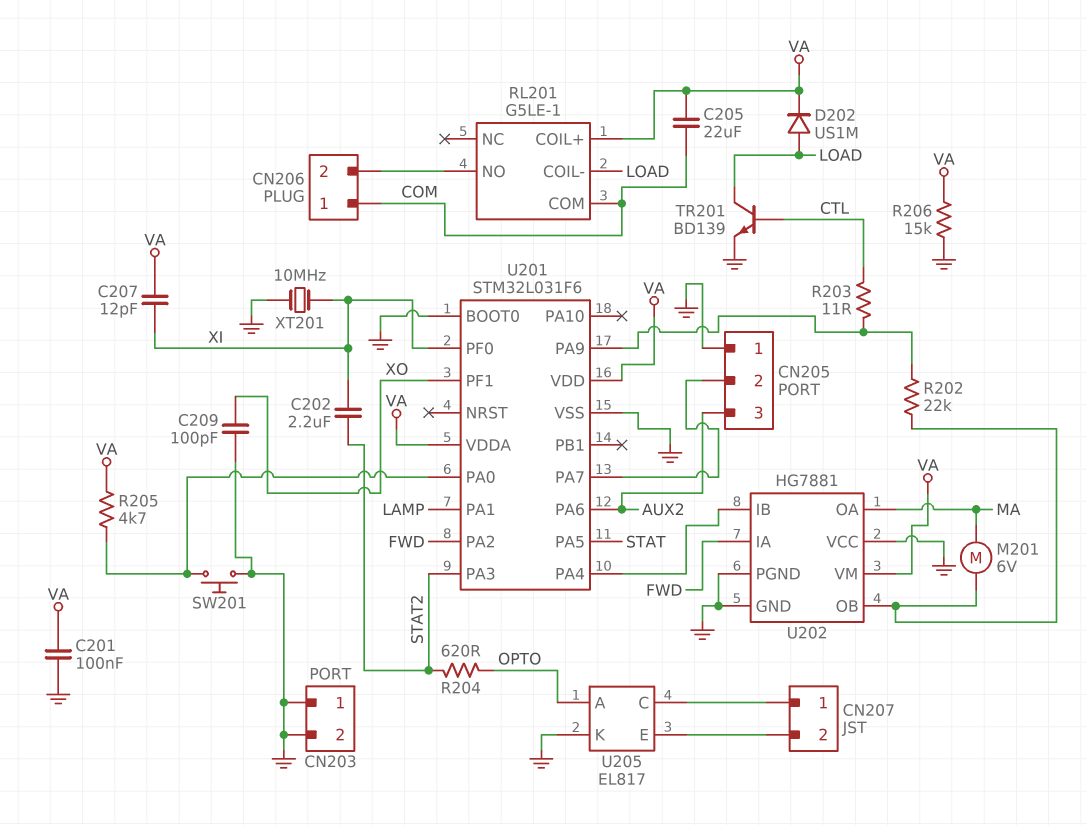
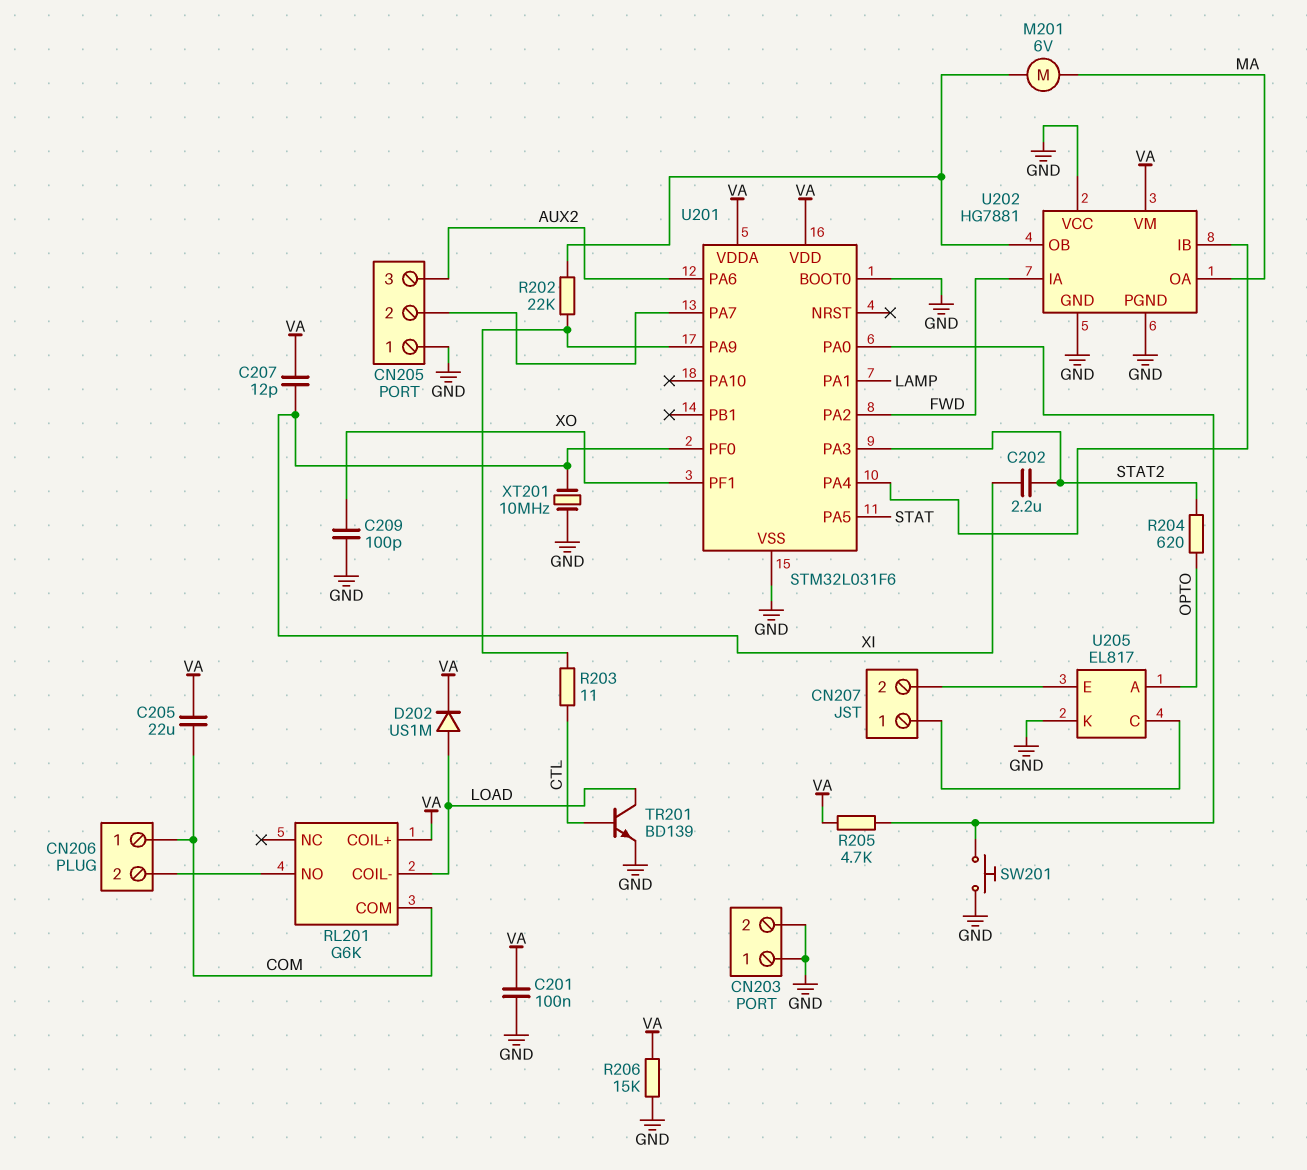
RL201: G5LE-1 -> G6K

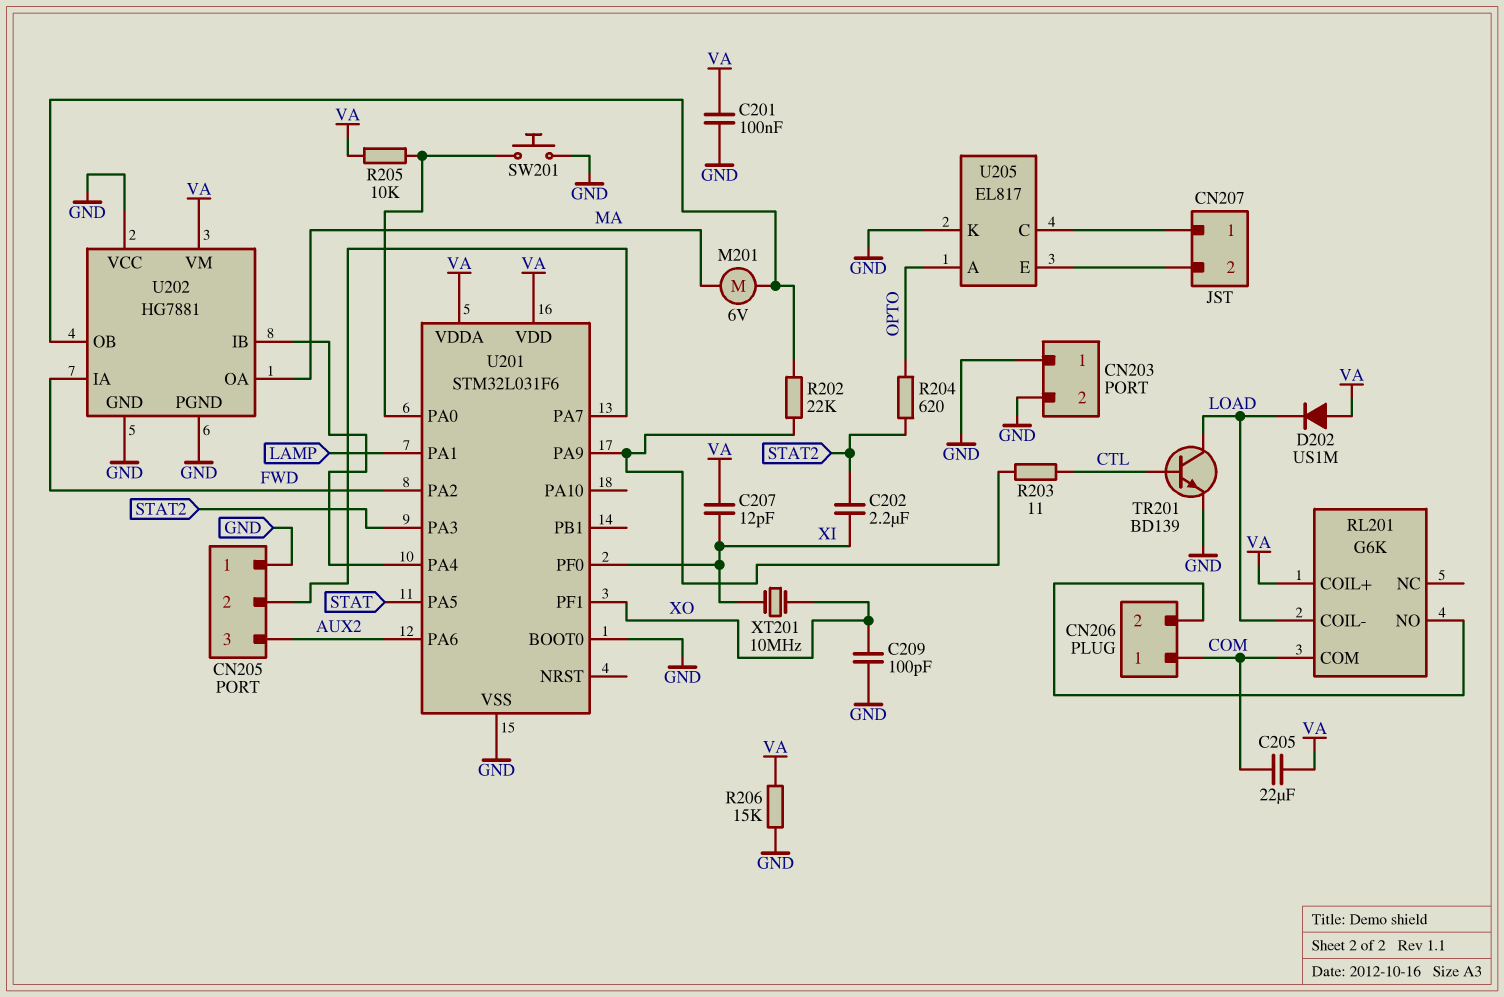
D202: diode US1M (A LOAD, K VA) -> diode US1M (A VA, K LOAD)
R205: 4.7k (U201/PA0, VA) -> 10k (U201/PA0, VA)
XT201: 10MHz (GND, XI) -> 10MHz (XI, XO)

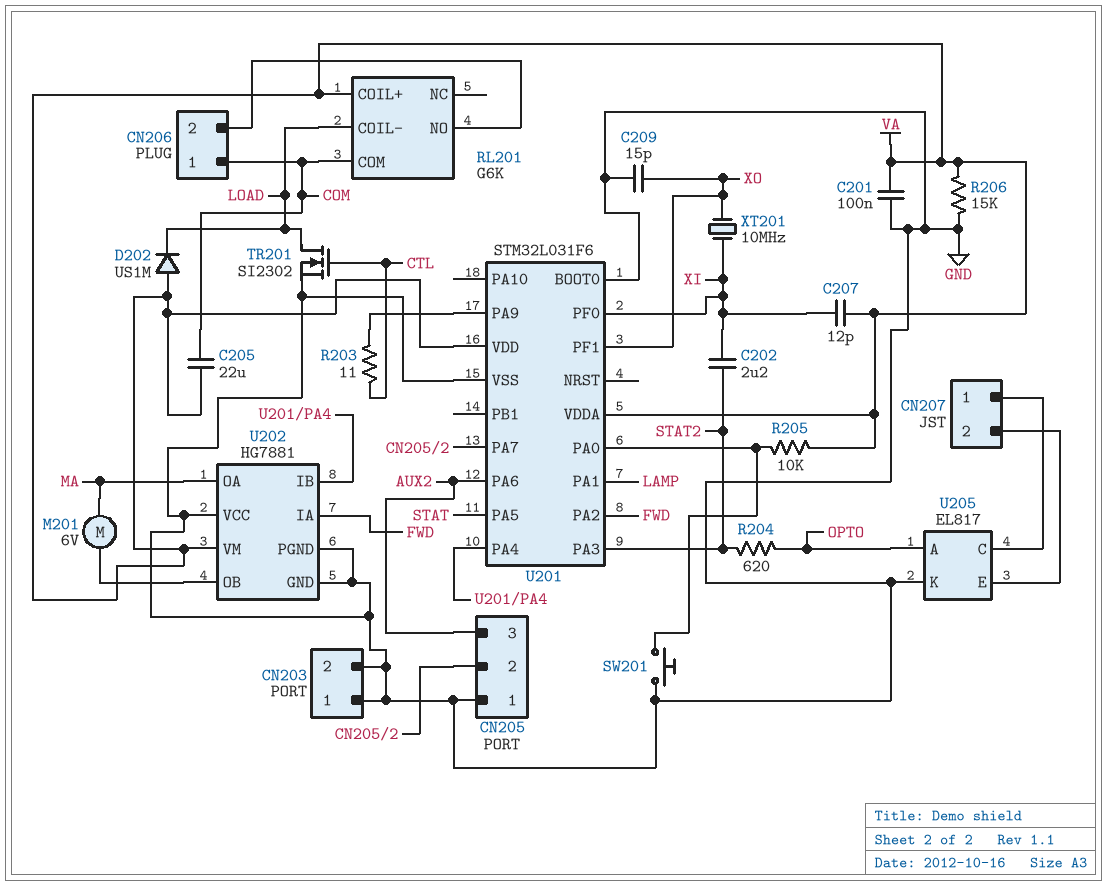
C209: 100pF (GND, XO) -> 15pF (GND, XO)
R202: 22k (U201/PA9, U202/OB) -> none
TR201: NPN BD139 (B CTL, C LOAD, E GND) -> NMOS SI2302 (G CTL, D LOAD, S GND)

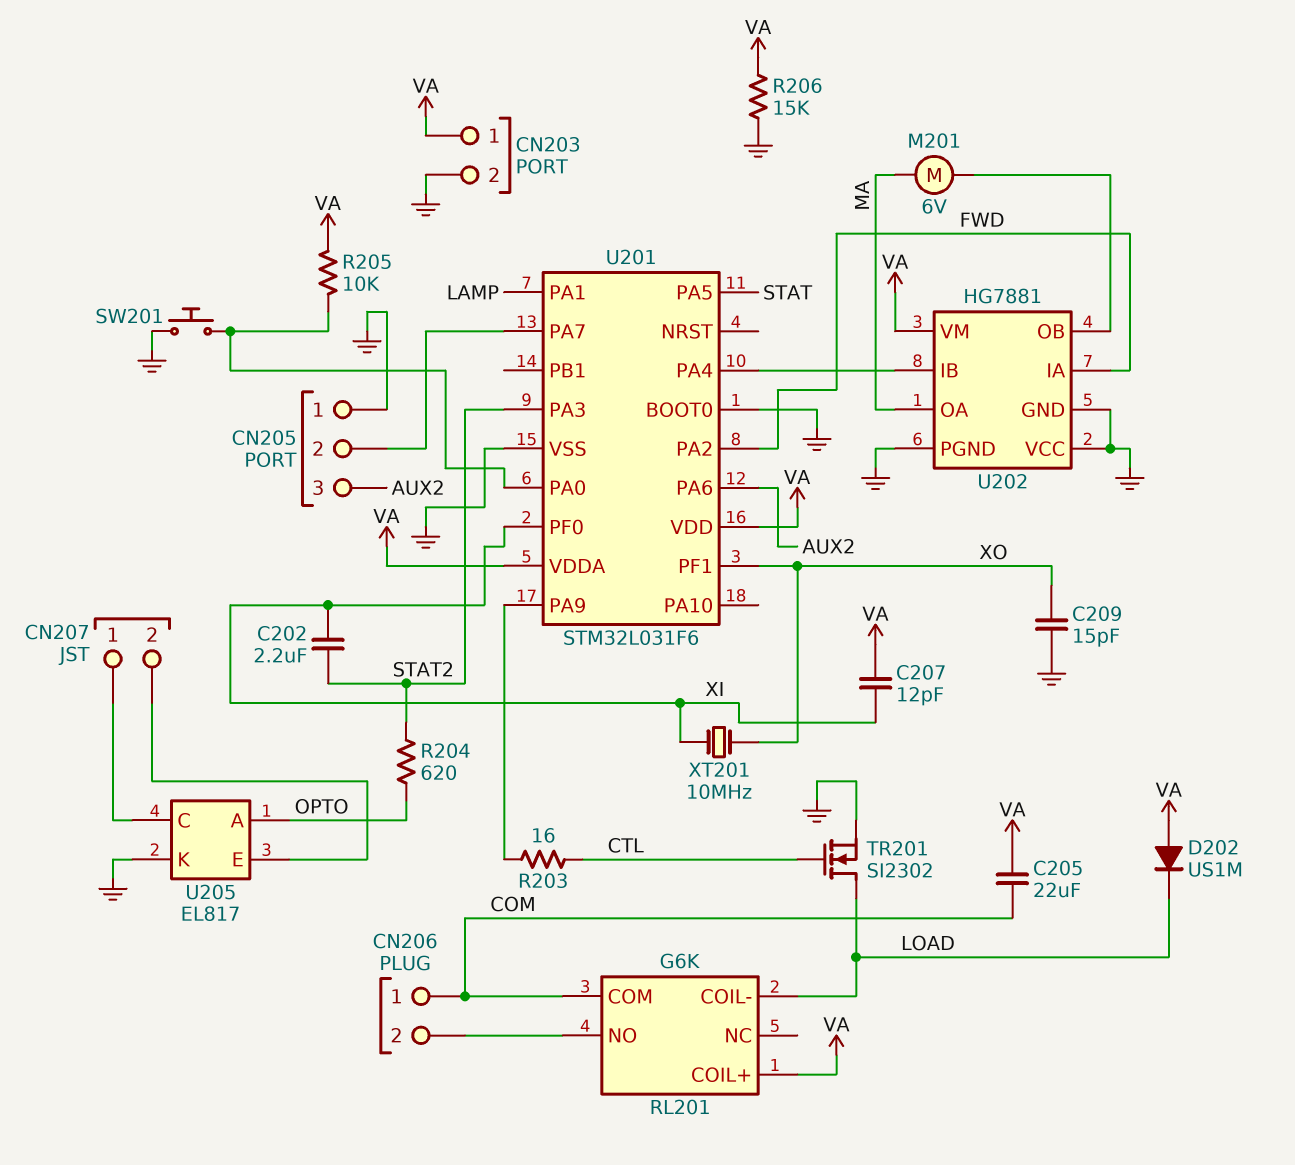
C201: 100nF (GND, VA) -> none
CN203 pin 1: GND -> VA
R203: 11 (CTL, U201/PA9) -> 16 (CTL, U201/PA9)

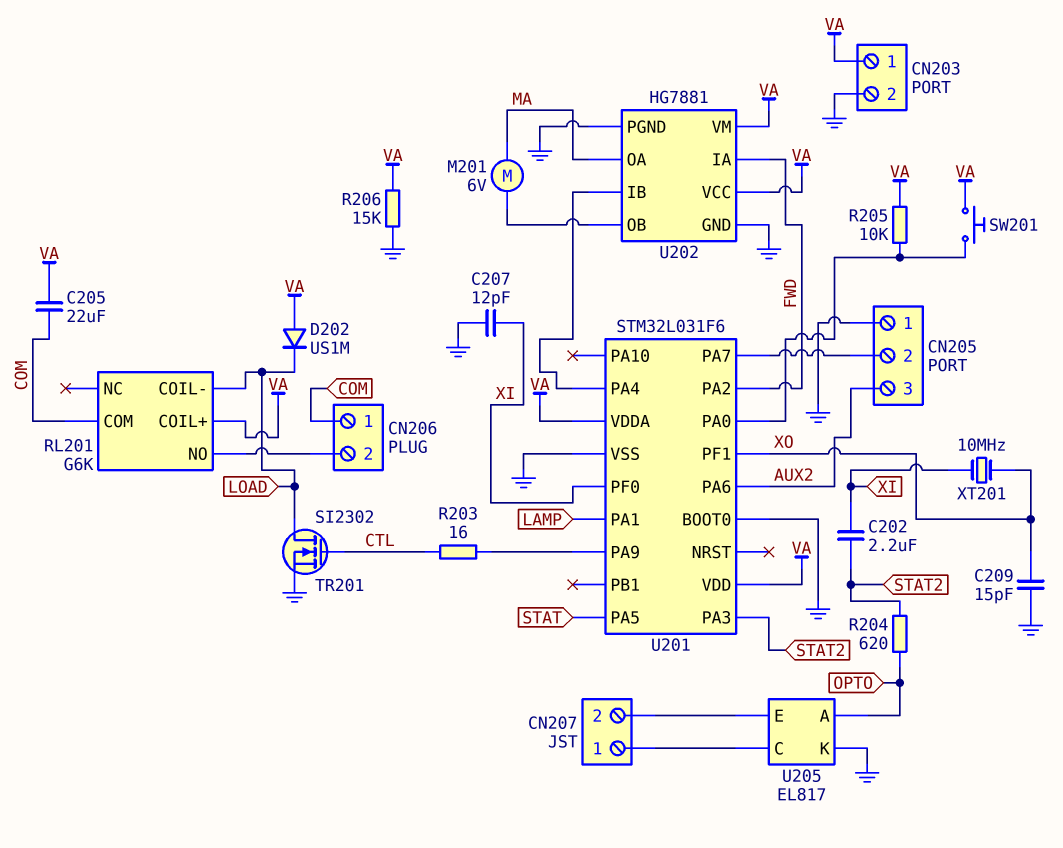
C207: 12pF (VA, XI) -> 12pF (GND, XI)
SW201: button (GND, U201/PA0) -> button (U201/PA0, VA)
U202 pin VCC: GND -> VA

